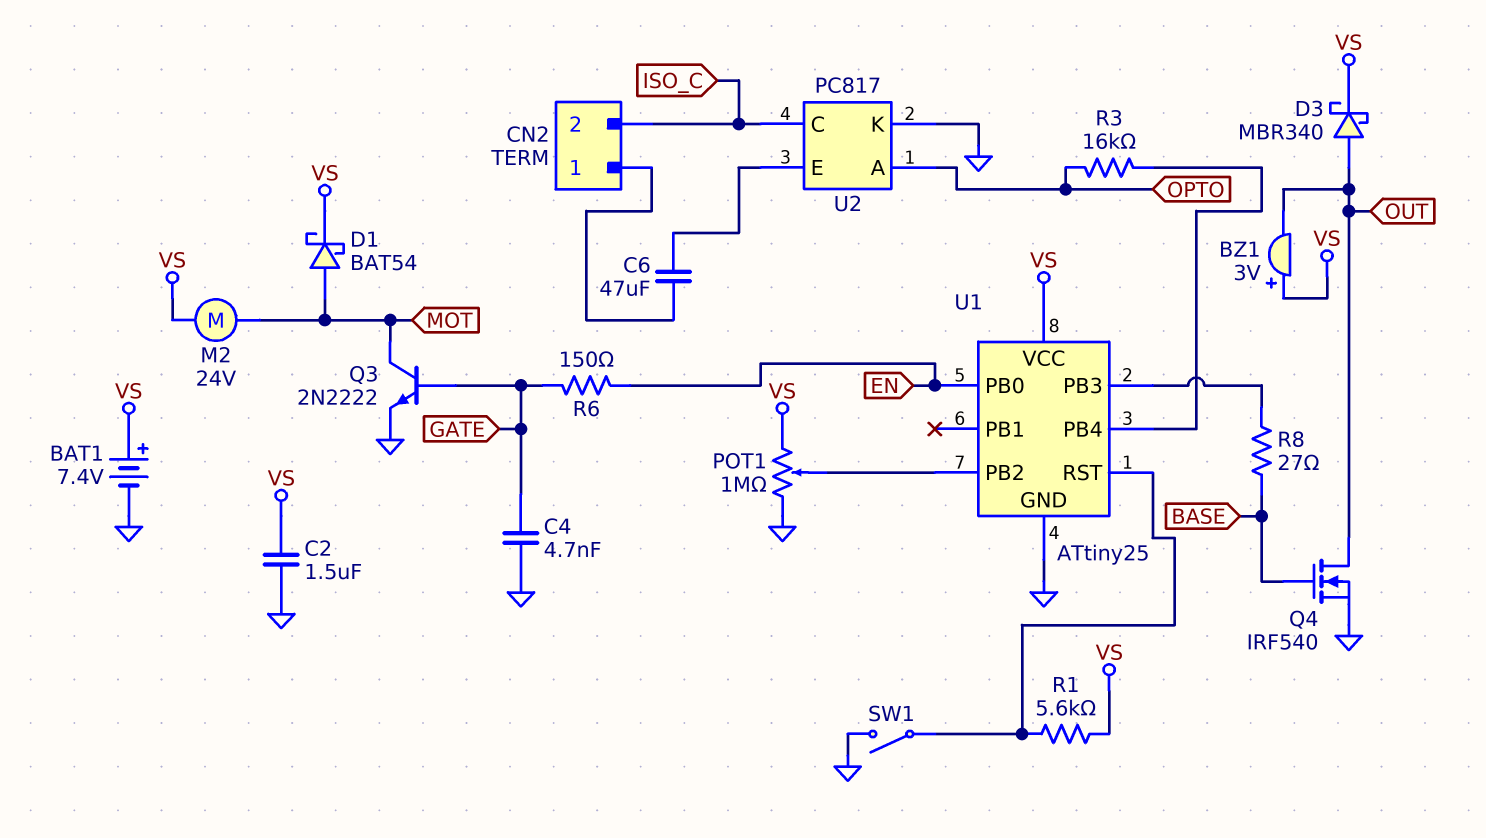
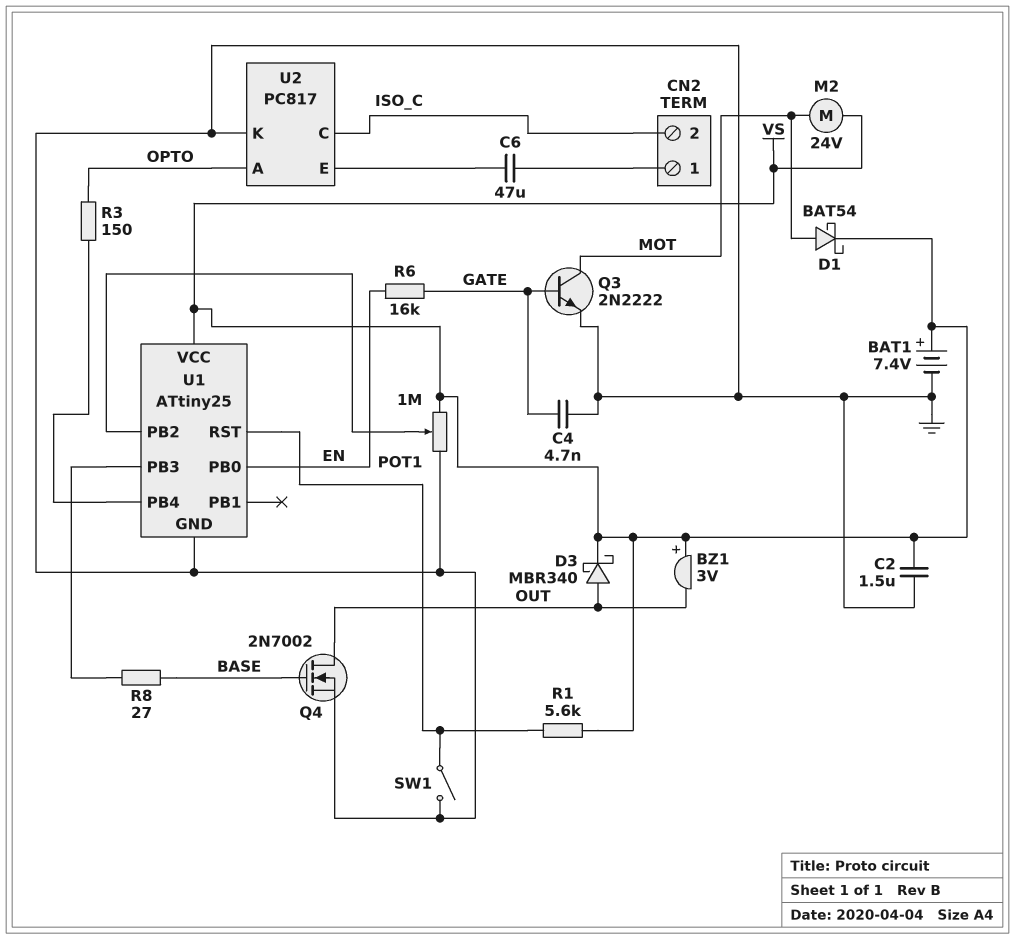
Q4: NMOS IRF540 (G BASE, D OUT, S GND) -> NMOS 2N7002 (G BASE, D OUT, S GND)
R3: 16k (OPTO, U1/PB4) -> 150 (OPTO, U1/PB4)
R6: 150 (EN, GATE) -> 16k (EN, GATE)

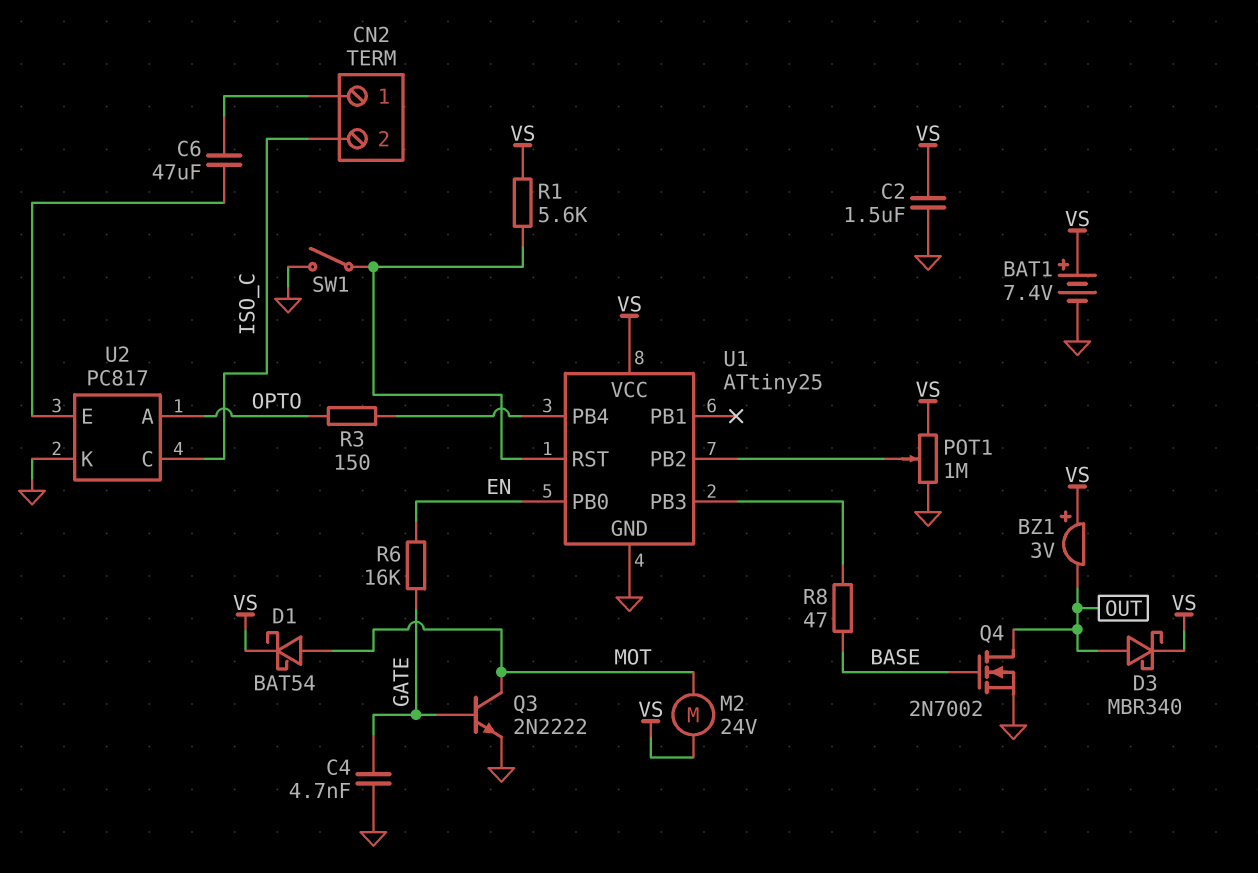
R8: 27 (BASE, U1/PB3) -> 47 (BASE, U1/PB3)

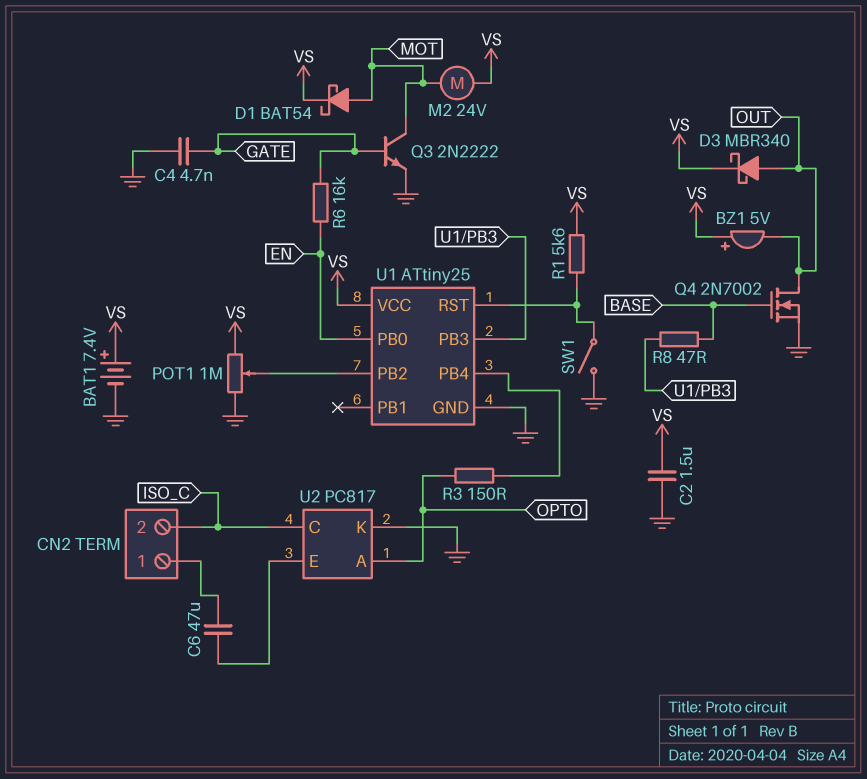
BZ1: buzzer 3V (plus VS, minus OUT) -> buzzer 5V (plus VS, minus OUT)

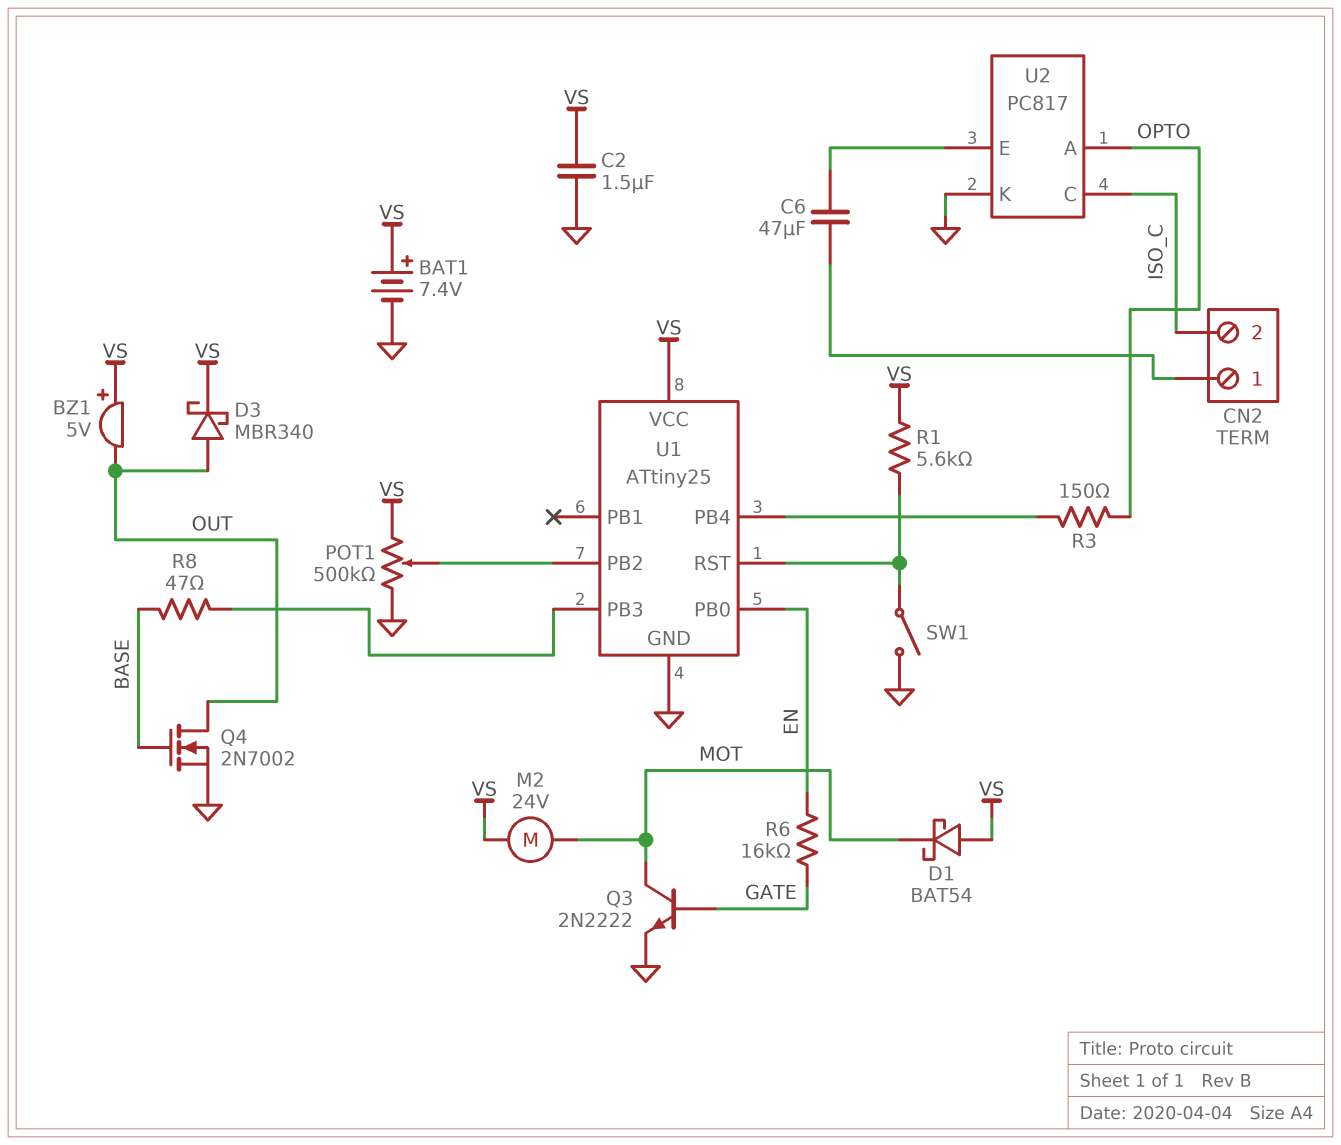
C4: 4.7nF (GATE, GND) -> none
D1: schottky BAT54 (A MOT, K VS) -> schottky BAT54 (A VS, K MOT)
POT1: 1M (GND, VS, wiper U1/PB2) -> 500k (GND, VS, wiper U1/PB2)

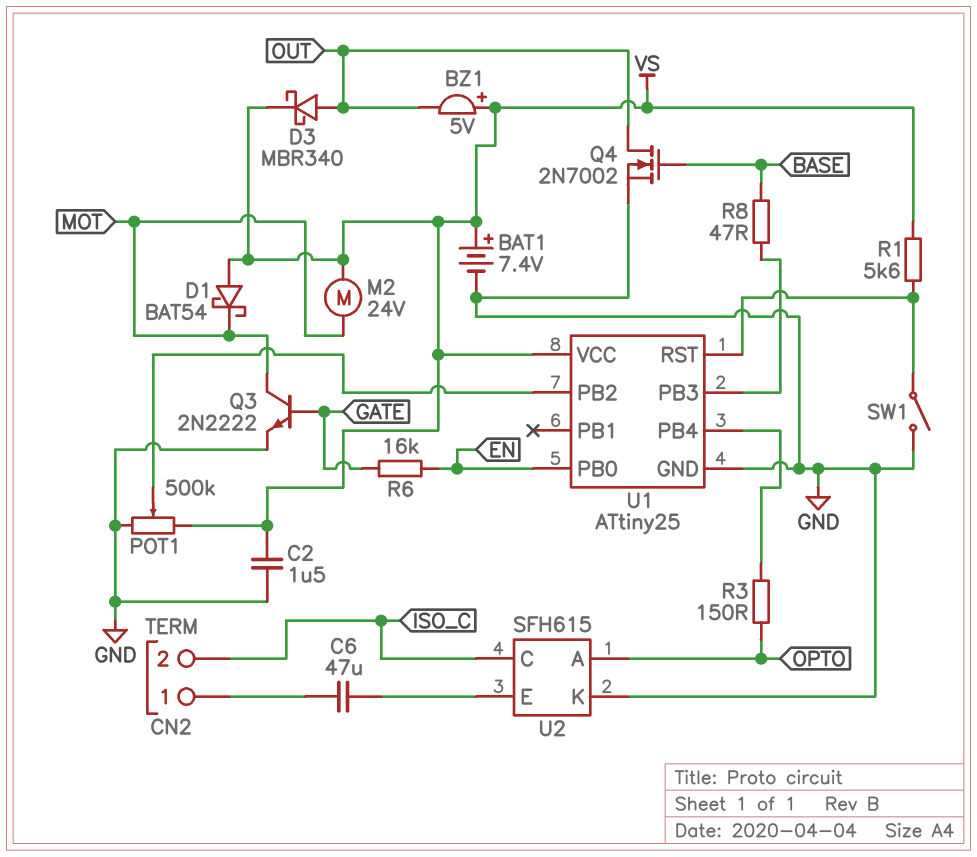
U2: PC817 -> SFH615

